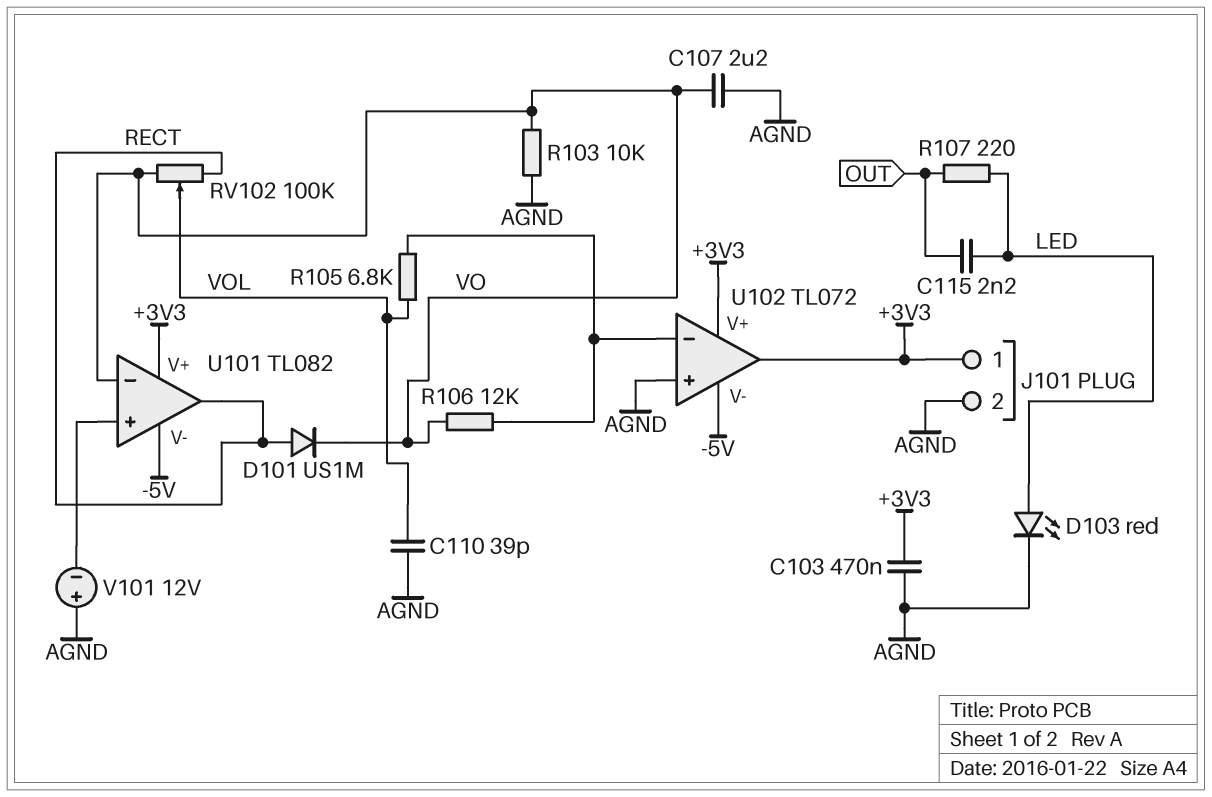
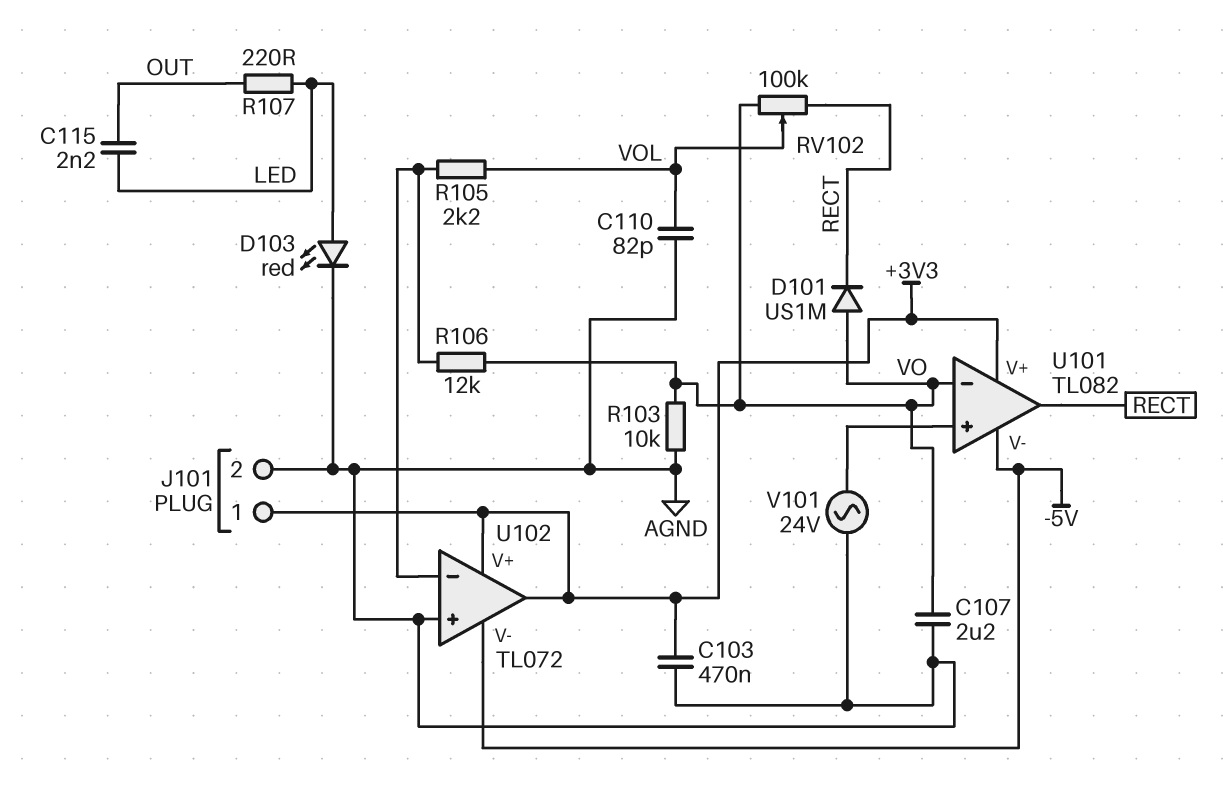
C110: 39pF (AGND, VOL) -> 82pF (AGND, VOL)
D101: diode US1M (A RECT, K VO) -> diode US1M (A VO, K RECT)
R105: 6.8k (U102/in-, VOL) -> 2.2k (U102/in-, VOL)
V101: 12V (plus AGND, minus U101/in+) -> AC 24V (AGND, U101/in+)

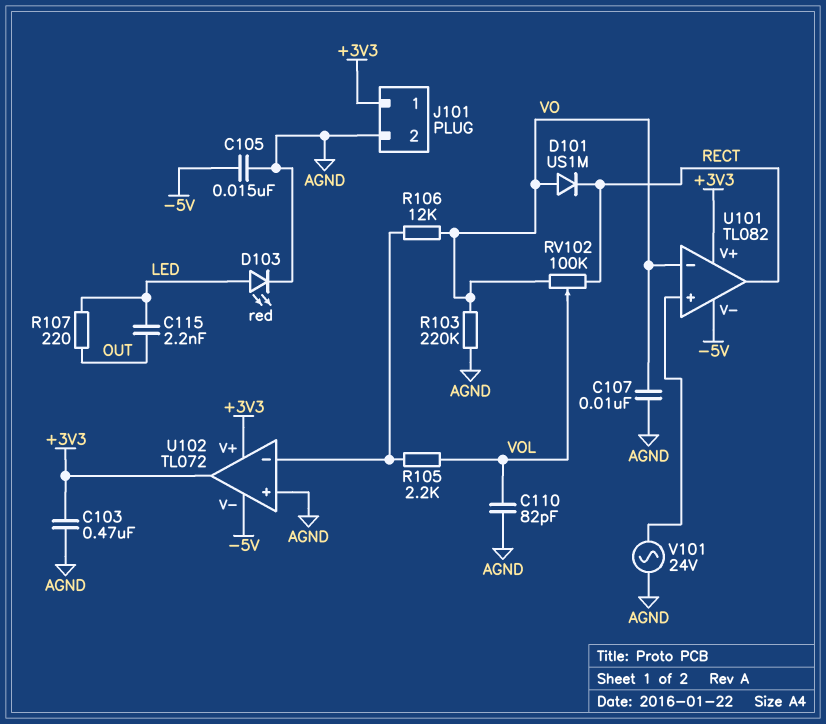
C105: none -> 15nF (-5V, AGND)
C107: 2.2uF (AGND, VO) -> 10nF (AGND, VO)
R103: 10k (AGND, VO) -> 220k (AGND, VO)

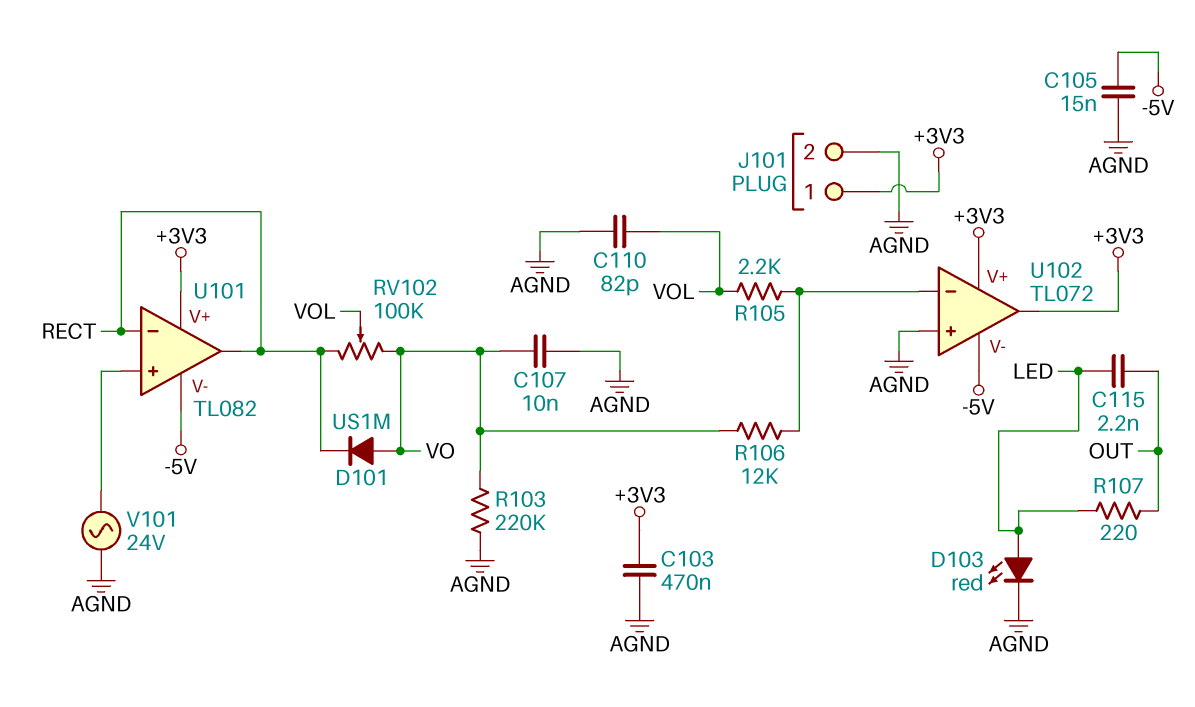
U101 pin in-: VO -> RECT

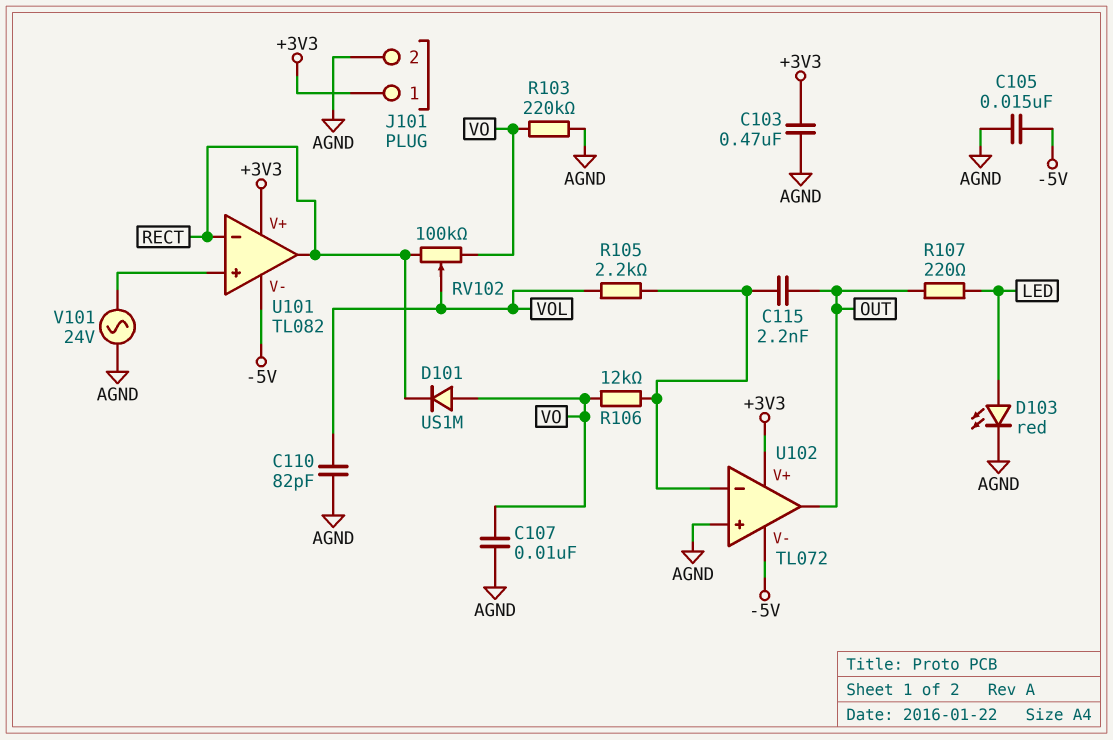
C115: 2.2nF (LED, OUT) -> 2.2nF (OUT, U102/in-)
U102 pin out: +3V3 -> OUT

